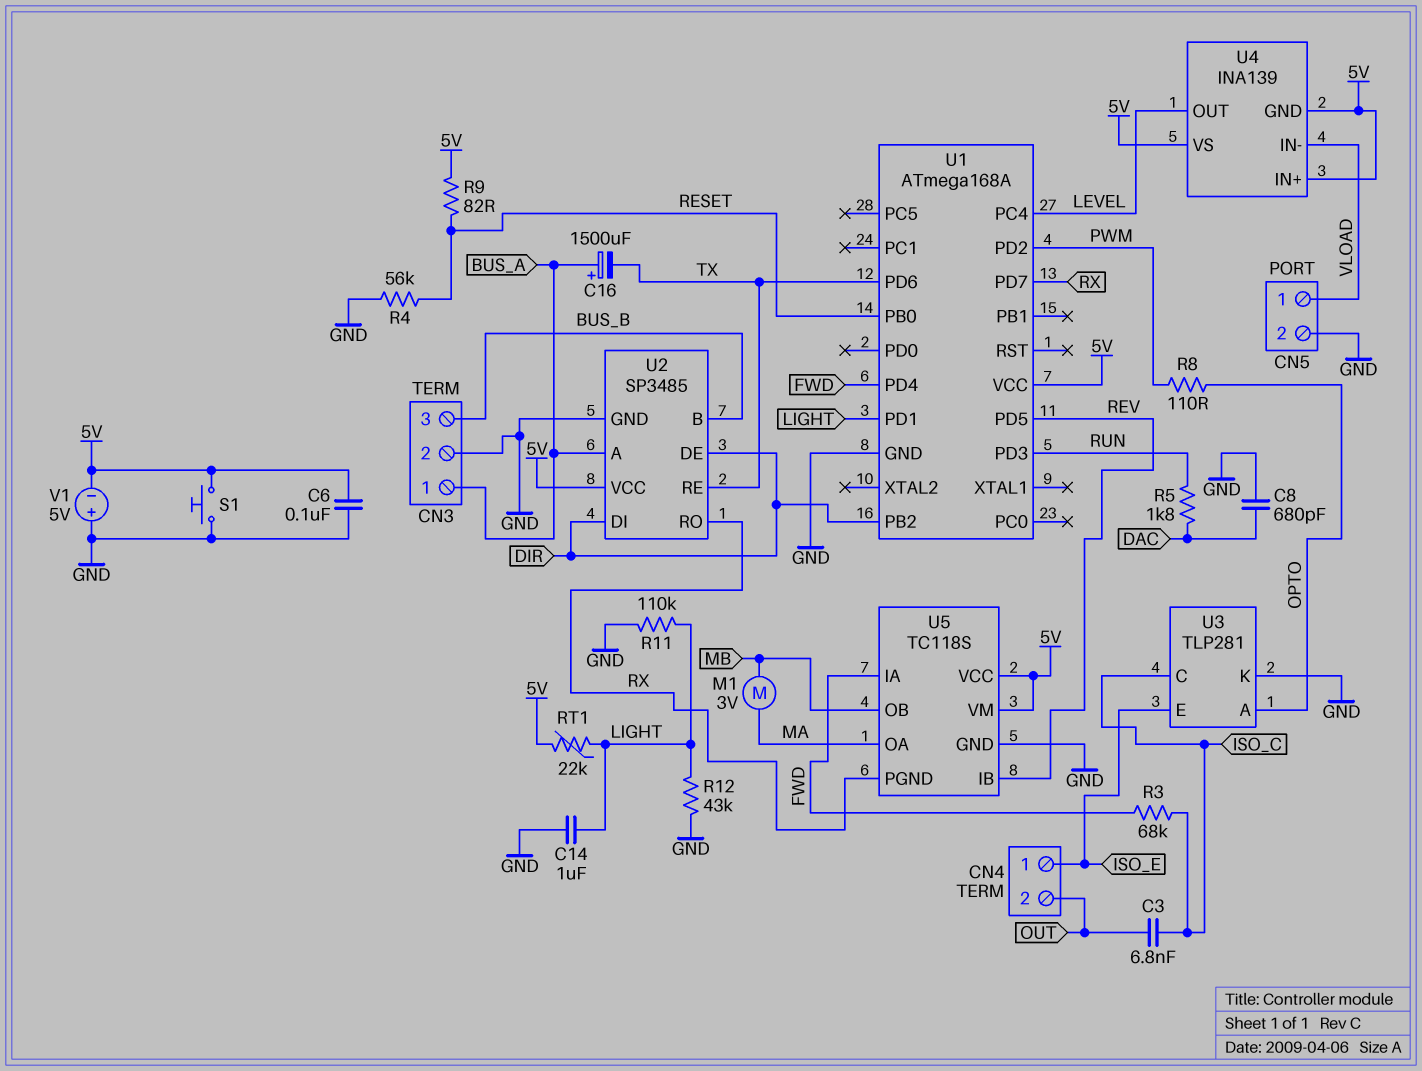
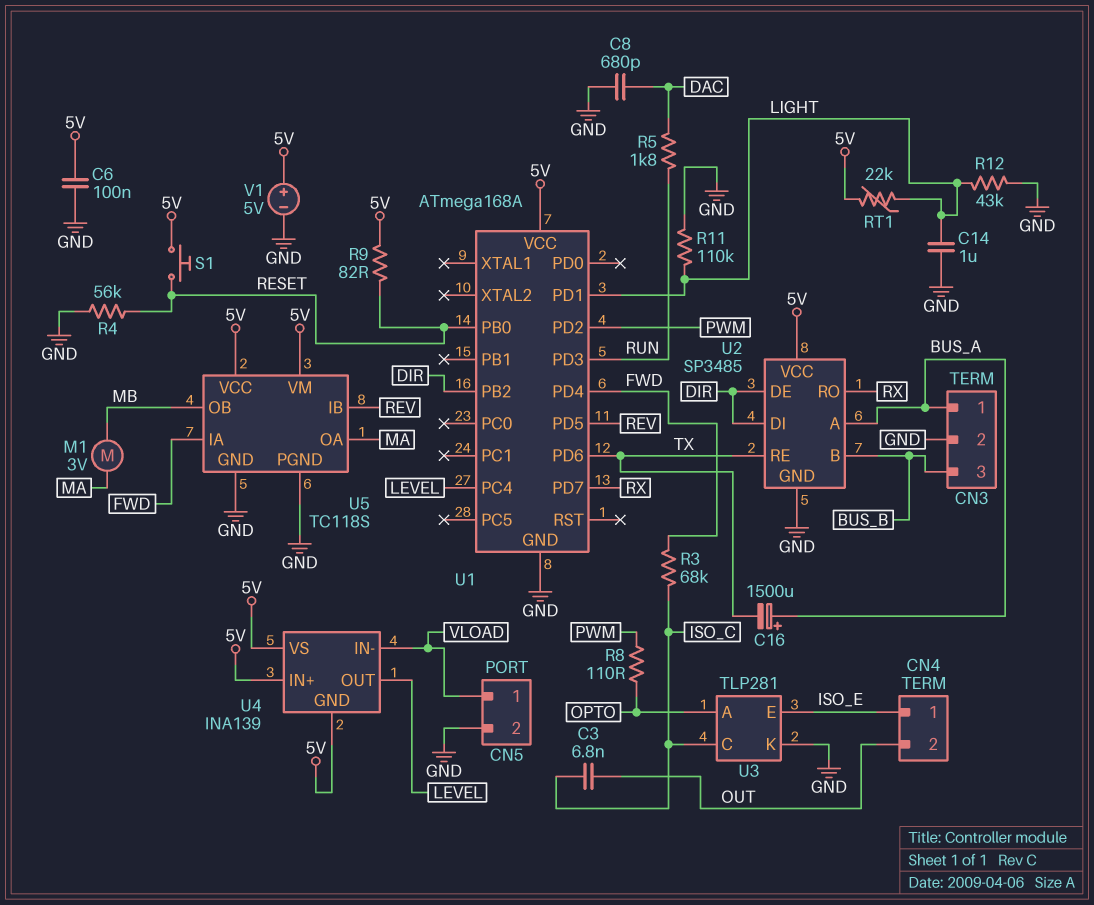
S1: button (5V, GND) -> button (5V, RESET)
U5 pin PGND: RX -> GND
V1: 5V (plus GND, minus 5V) -> 5V (plus 5V, minus GND)

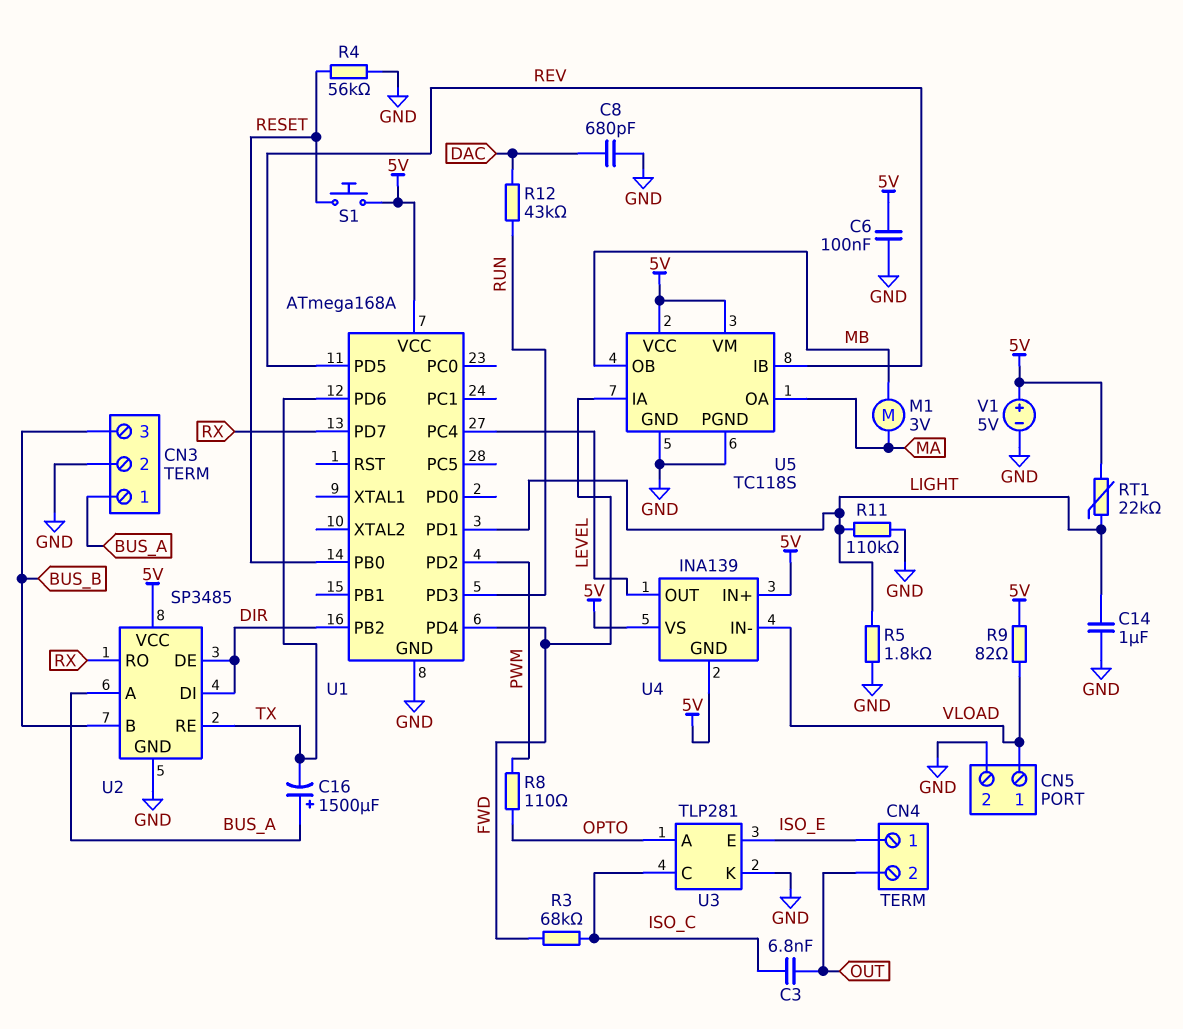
R5: 1.8k (DAC, RUN) -> 1.8k (GND, LIGHT)
R9: 82 (5V, RESET) -> 82 (5V, VLOAD)
R12: 43k (GND, LIGHT) -> 43k (DAC, RUN)

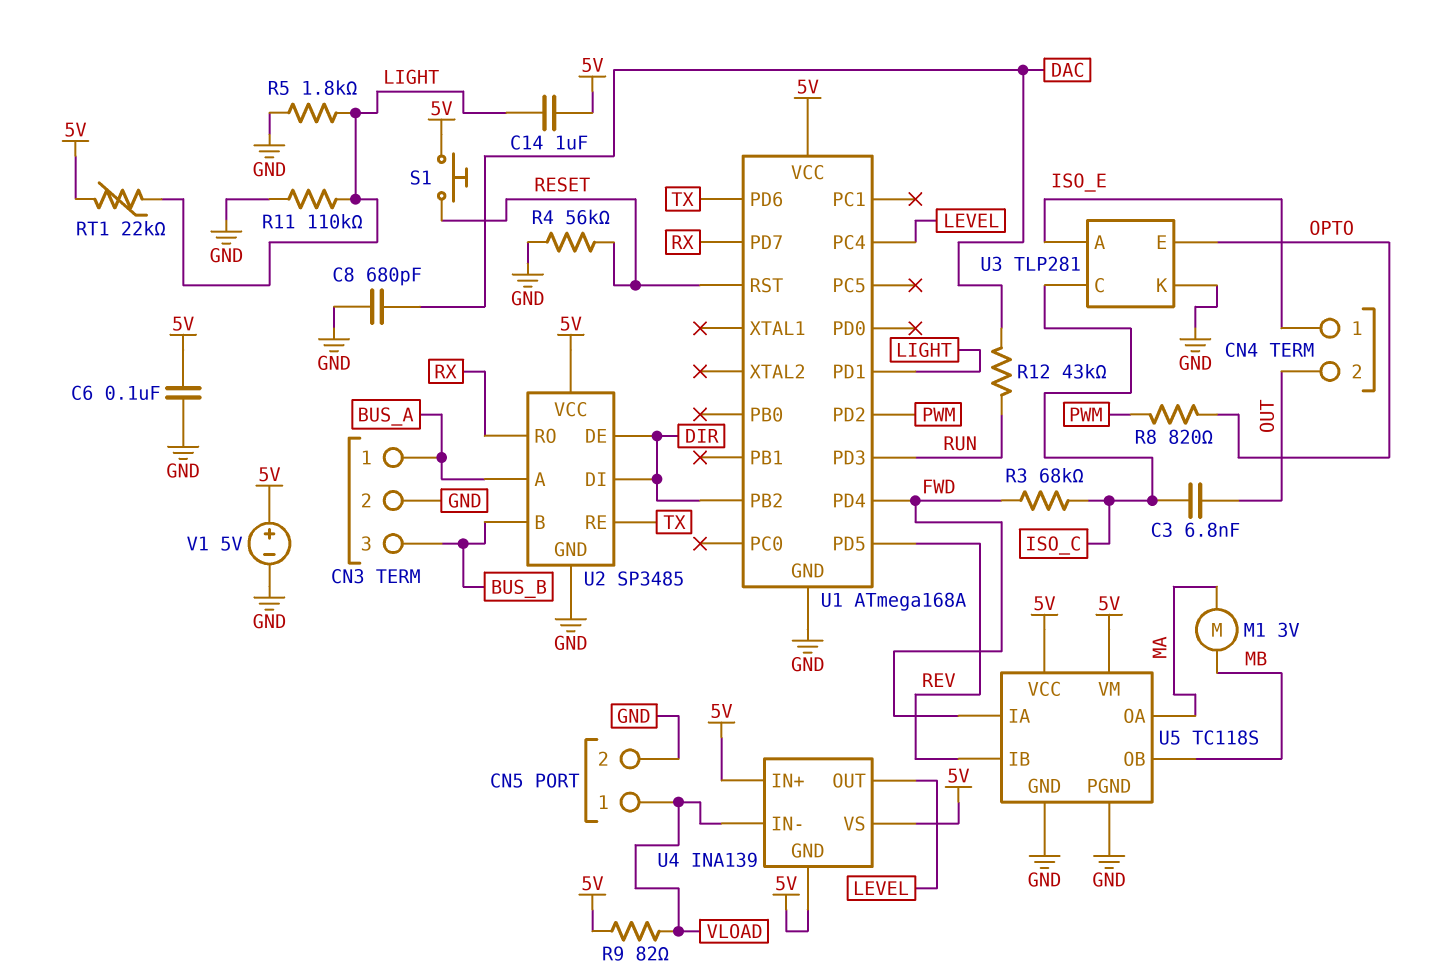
C14: 1uF (GND, LIGHT) -> 1uF (5V, LIGHT)
C16: 1500uF (plus BUS_A, minus TX) -> none
R8: 110 (OPTO, PWM) -> 820 (OPTO, PWM)
U1 pin PB0: RESET -> none
U1 pin RST: none -> RESET
U3 pin A: OPTO -> ISO_E
U3 pin E: ISO_E -> OPTO

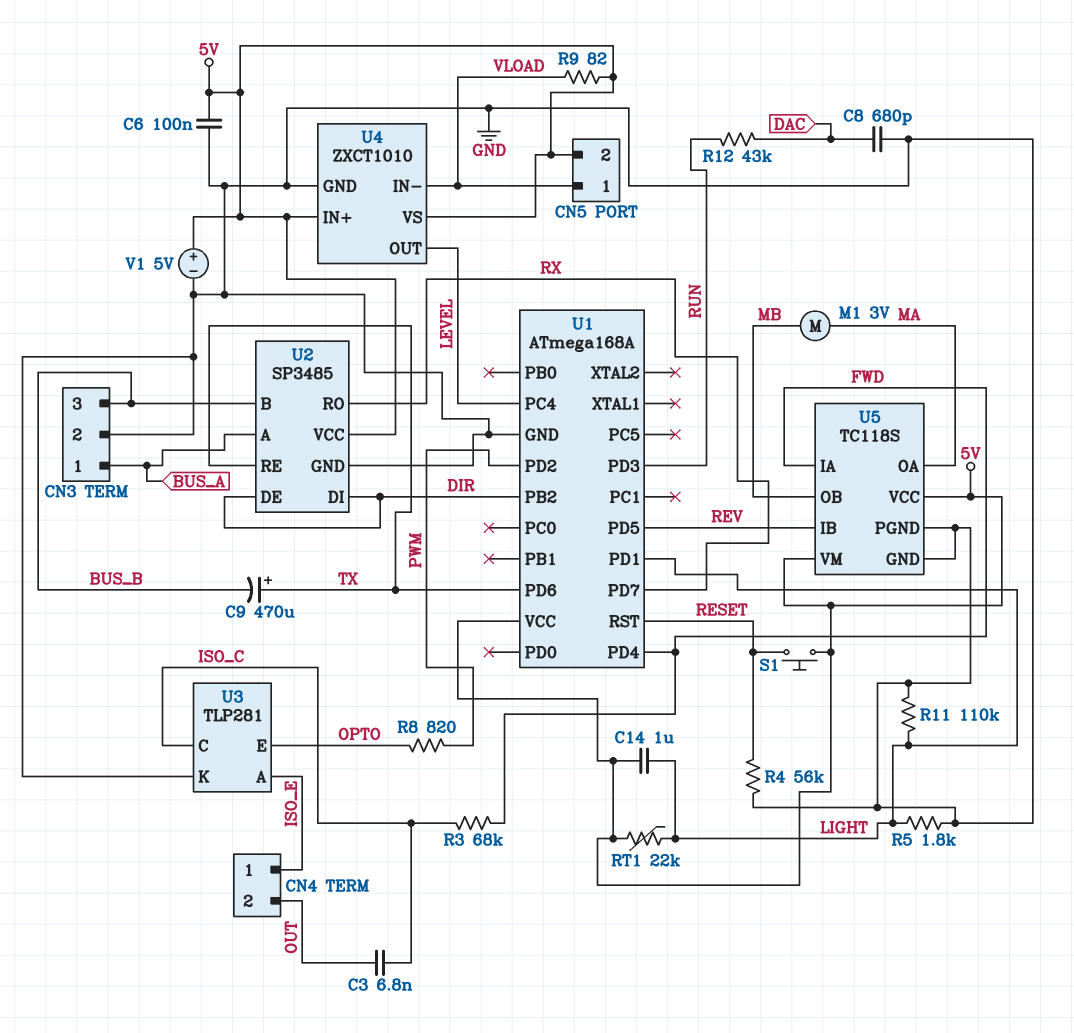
C9: none -> 470uF (plus TX, minus BUS_B)
CN5 pin 2: GND -> 5V
U4: INA139 -> ZXCT1010
U4 pin GND: 5V -> GND

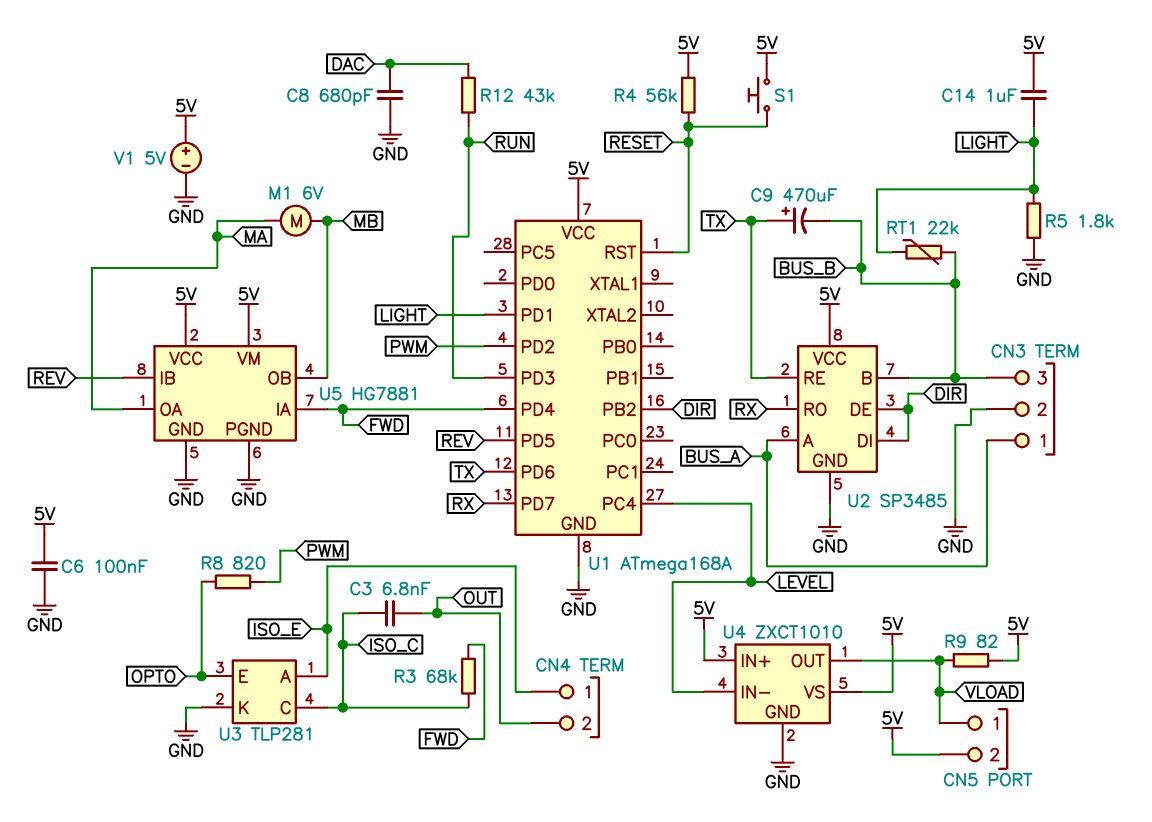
M1: motor 3V (MA, MB) -> motor 6V (MA, MB)
R4: 56k (GND, RESET) -> 56k (5V, RESET)
R11: 110k (GND, LIGHT) -> none
RT1: 22k (5V, LIGHT) -> 22k (BUS_B, LIGHT)
U4 pin IN-: VLOAD -> LEVEL
U4 pin OUT: LEVEL -> VLOAD
U5: TC118S -> HG7881

